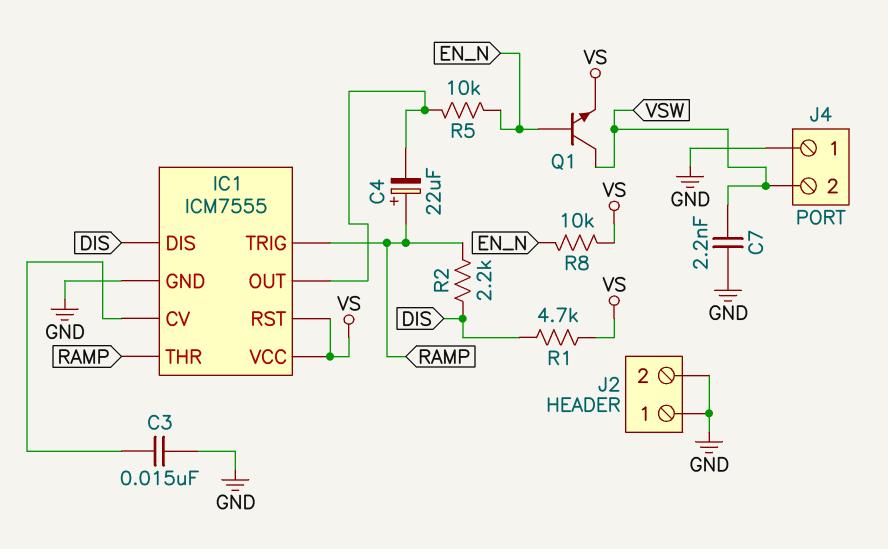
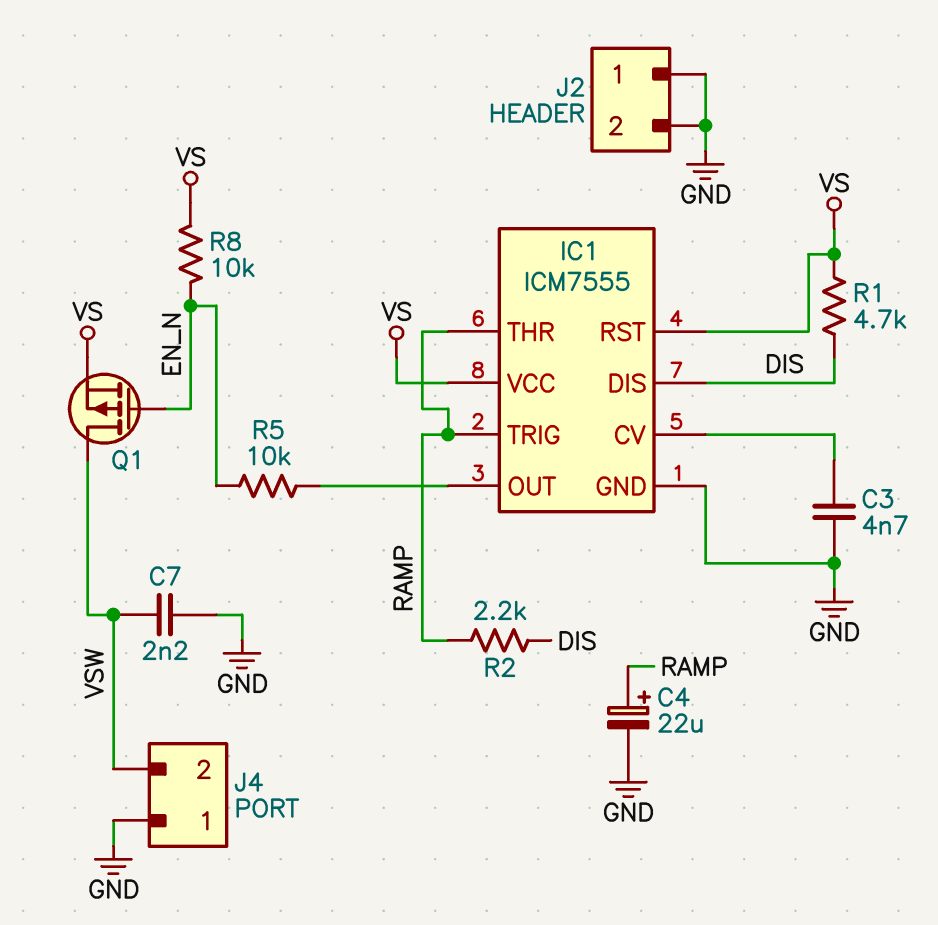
C3: 15nF (GND, IC1/CV) -> 4.7nF (GND, IC1/CV)
C4: 22uF (plus RAMP, minus IC1/OUT) -> 22uF (plus RAMP, minus GND)
Q1: NPN (B EN_N, C VSW, E VS) -> PMOS (G EN_N, D VSW, S VS)

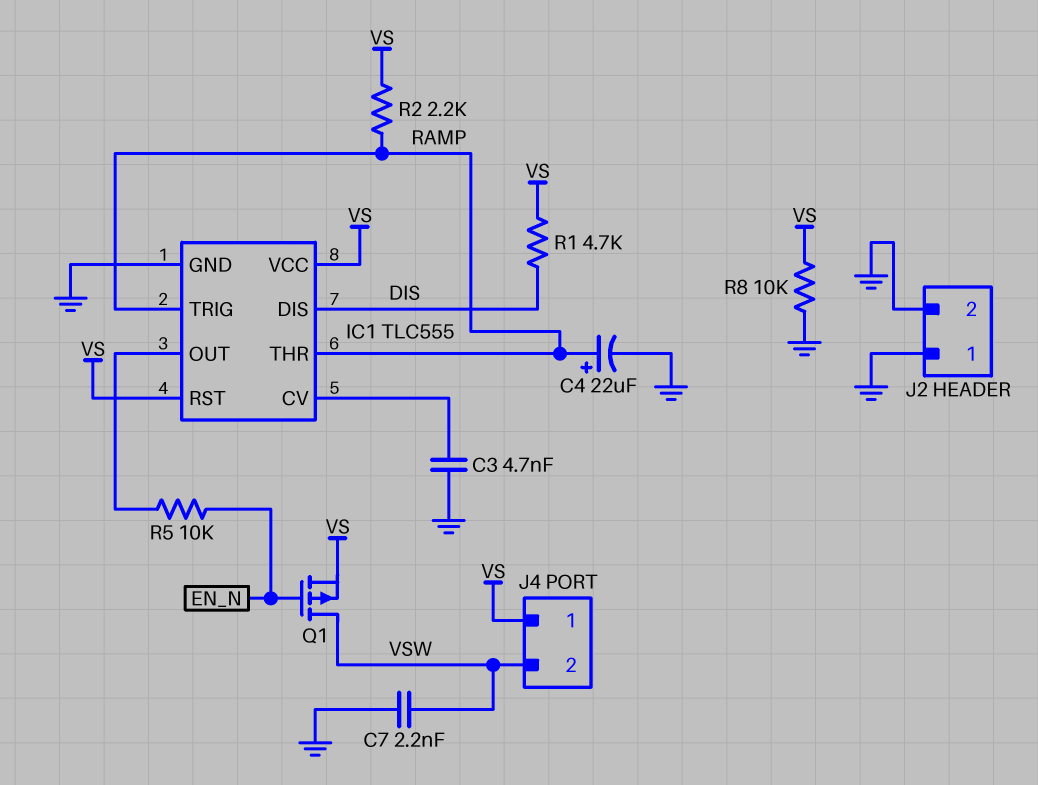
IC1: ICM7555 -> TLC555
J4 pin 1: GND -> VS
R2: 2.2k (DIS, RAMP) -> 2.2k (RAMP, VS)
R8: 10k (EN_N, VS) -> 10k (GND, VS)

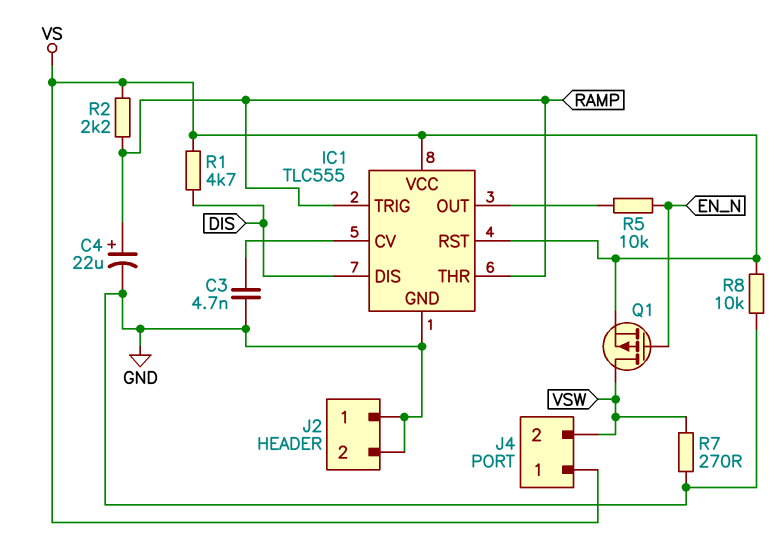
C7: 2.2nF (GND, VSW) -> none
R7: none -> 270 (GND, VSW)

